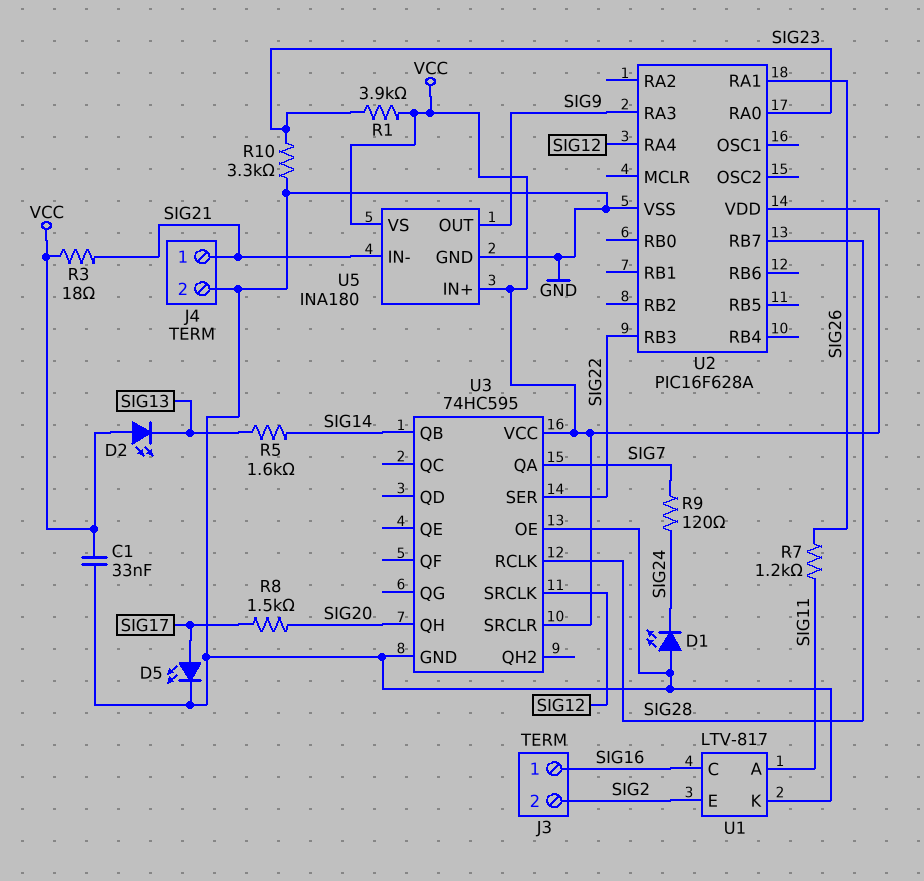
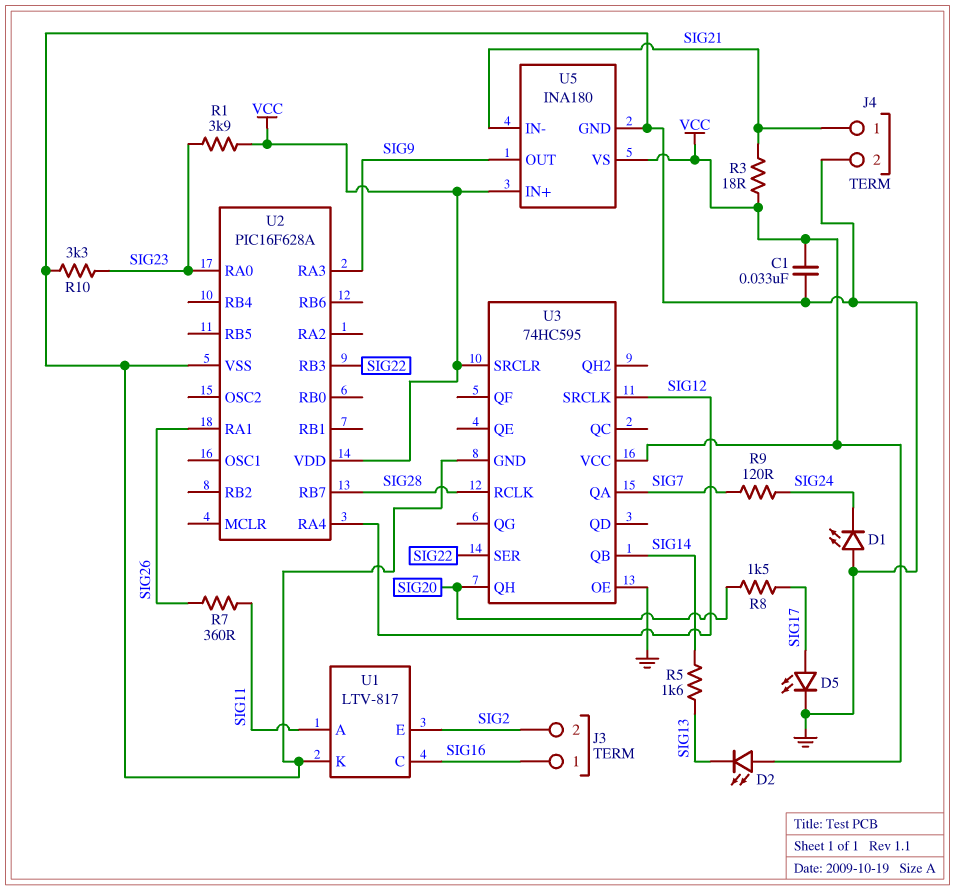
R7: 1.2k (SIG11, SIG26) -> 360 (SIG11, SIG26)

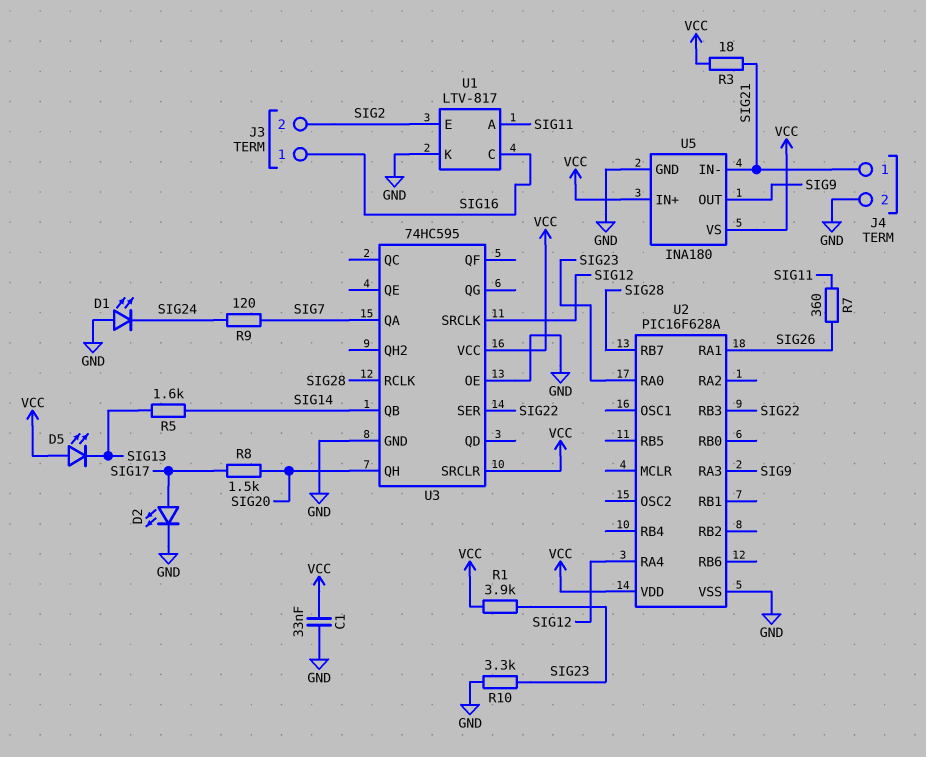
D2: LED (A VCC, K SIG13) -> LED (A SIG17, K GND)
D5: LED (A SIG17, K GND) -> LED (A VCC, K SIG13)

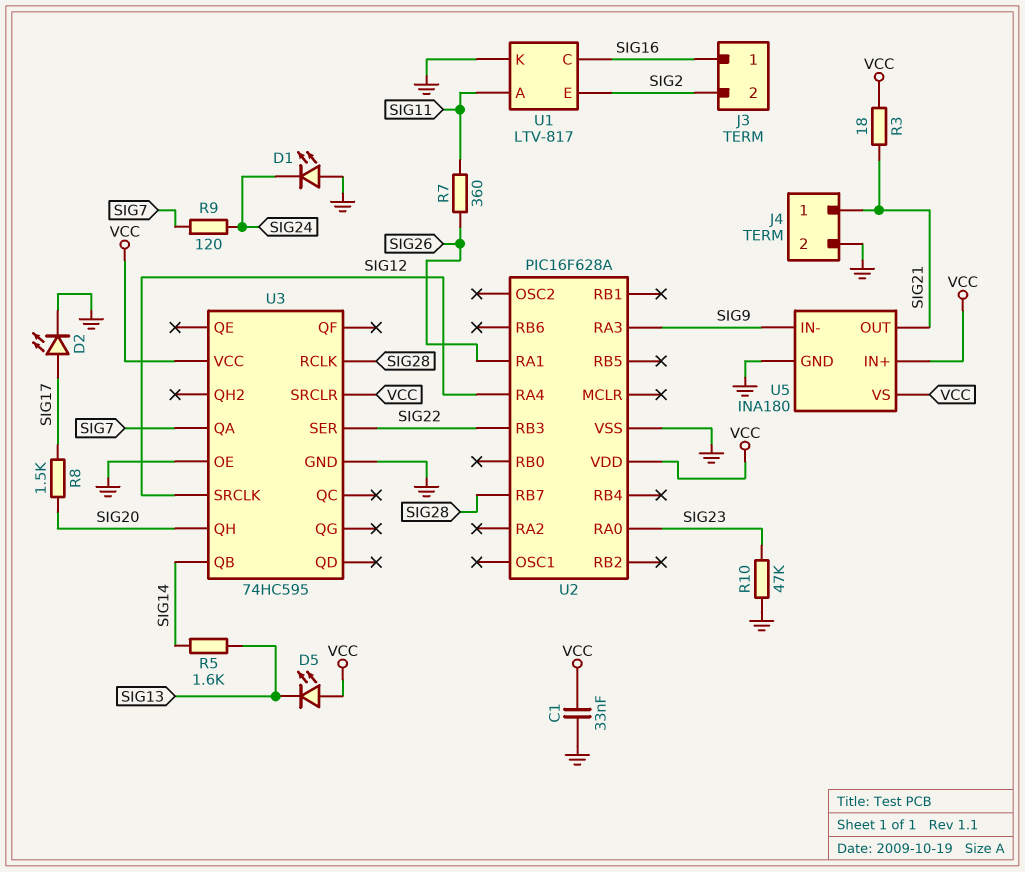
R1: 3.9k (SIG23, VCC) -> none
R10: 3.3k (GND, SIG23) -> 47k (GND, SIG23)
U5 pin IN-: SIG21 -> SIG9
U5 pin OUT: SIG9 -> SIG21

